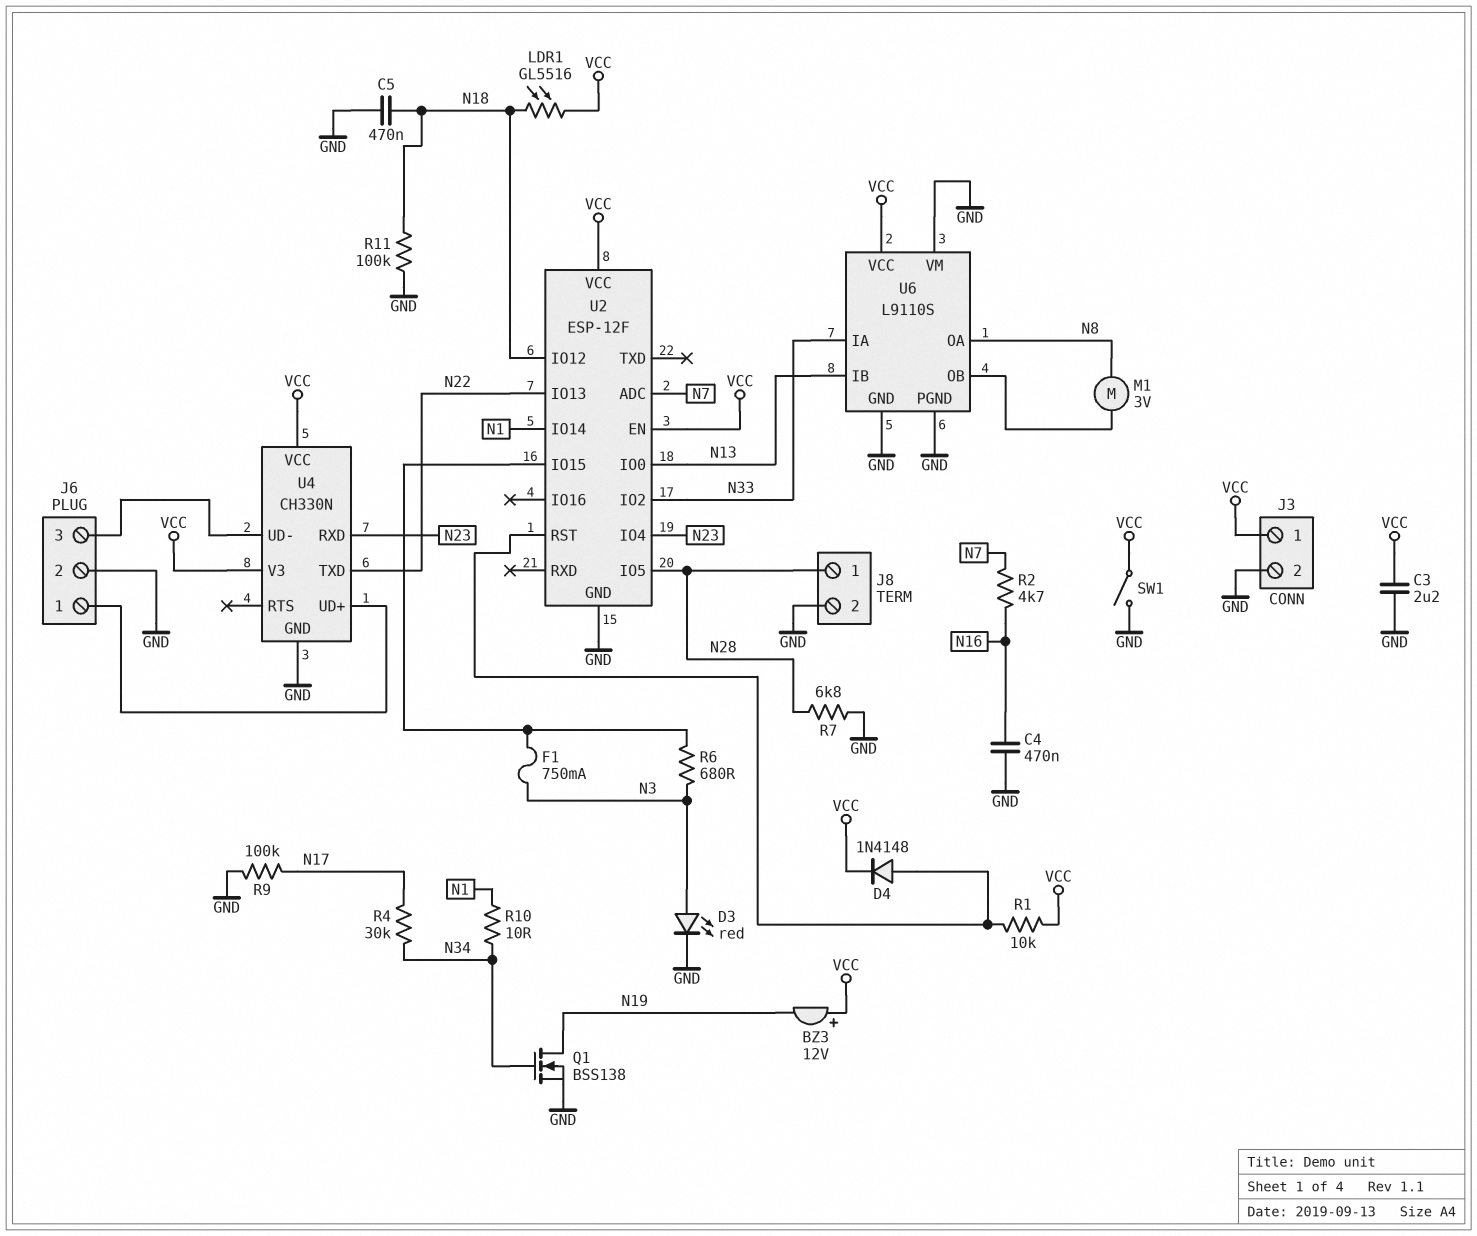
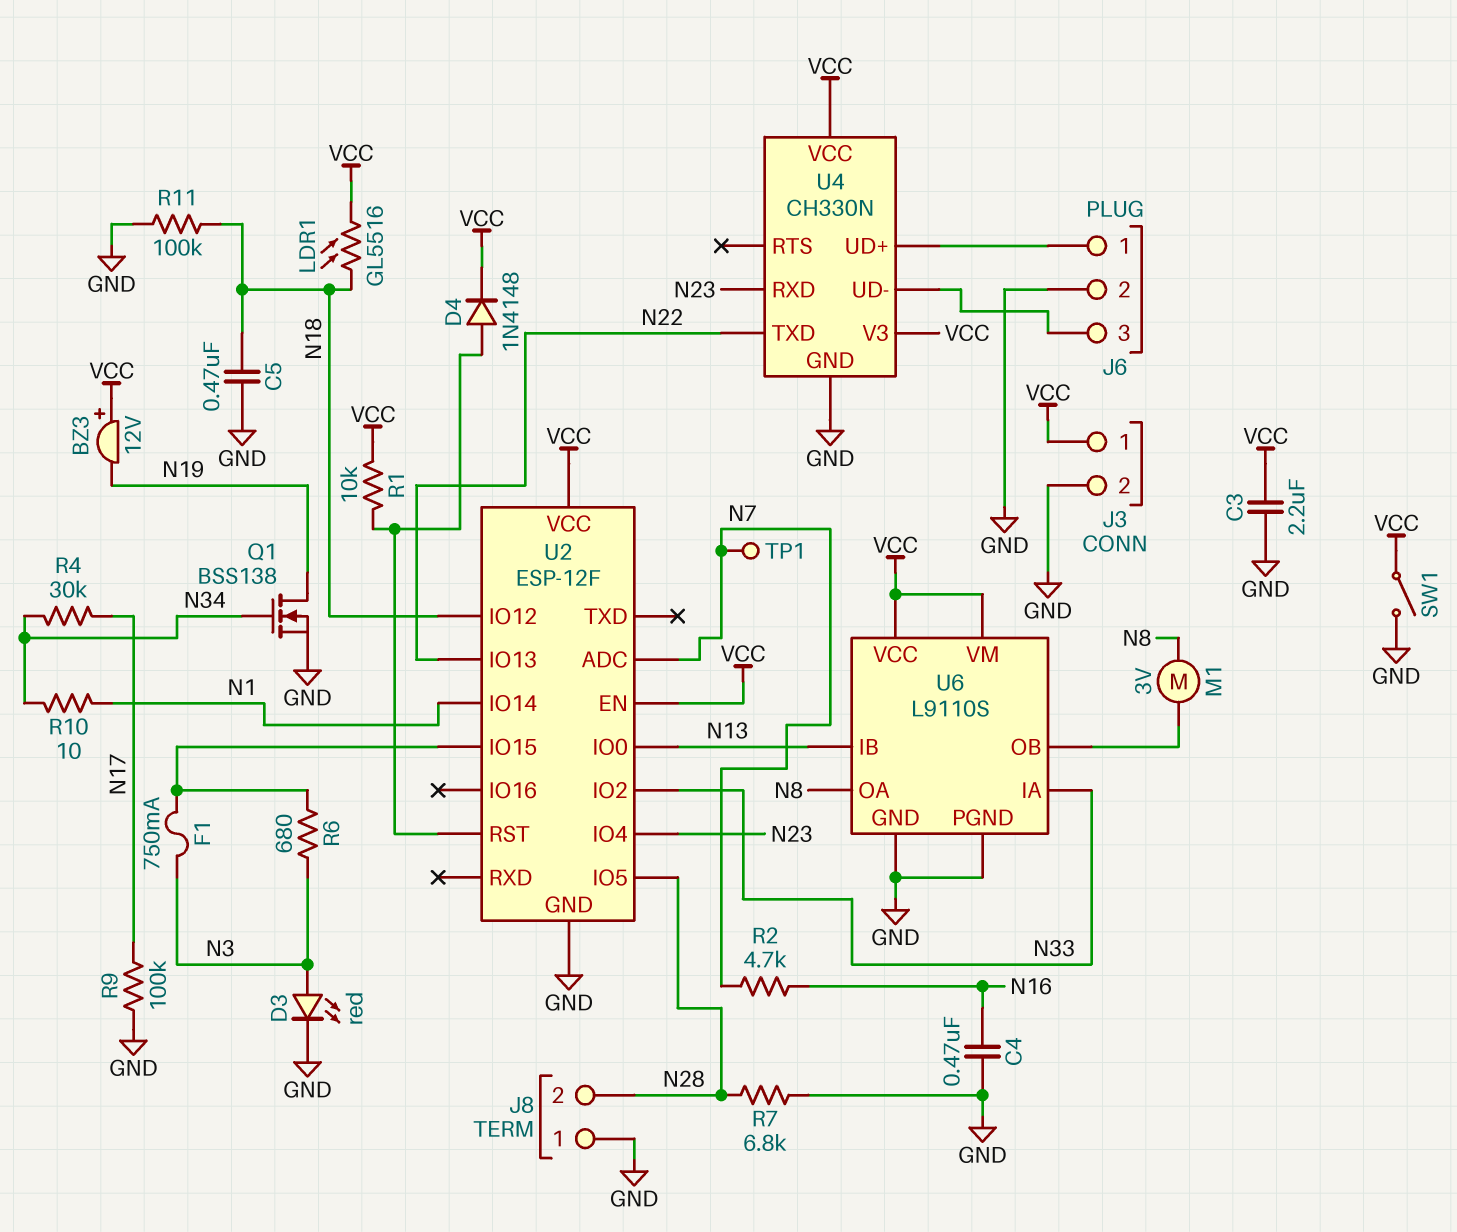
J8 pin 1: N28 -> GND
J8 pin 2: GND -> N28
TP1: none -> test point (N7)
U6 pin VM: GND -> VCC

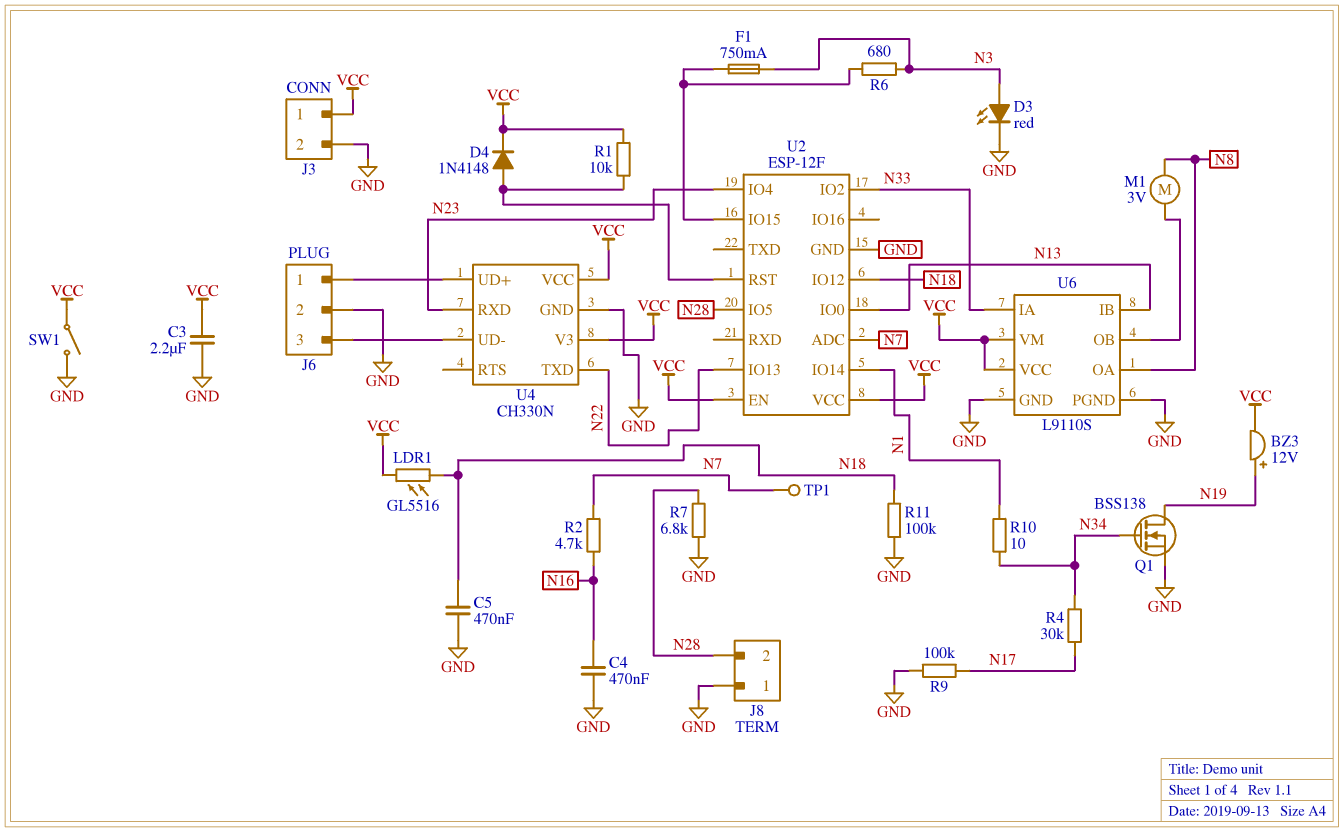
BZ3: buzzer 12V (plus VCC, minus N19) -> buzzer 12V (plus N19, minus VCC)

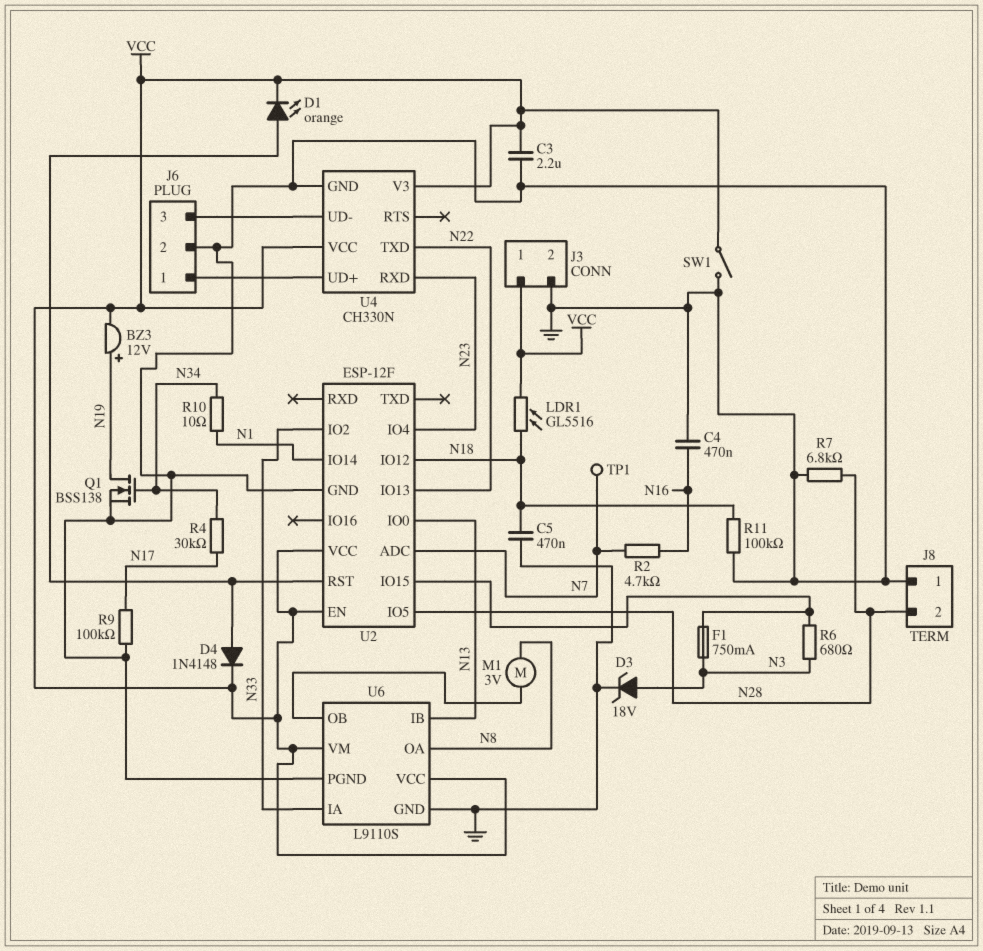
D1: none -> LED orange (A U2/RST, K VCC)
D3: LED red (A N3, K GND) -> zener 18V (A N3, K GND)
R1: 10k (U2/RST, VCC) -> none

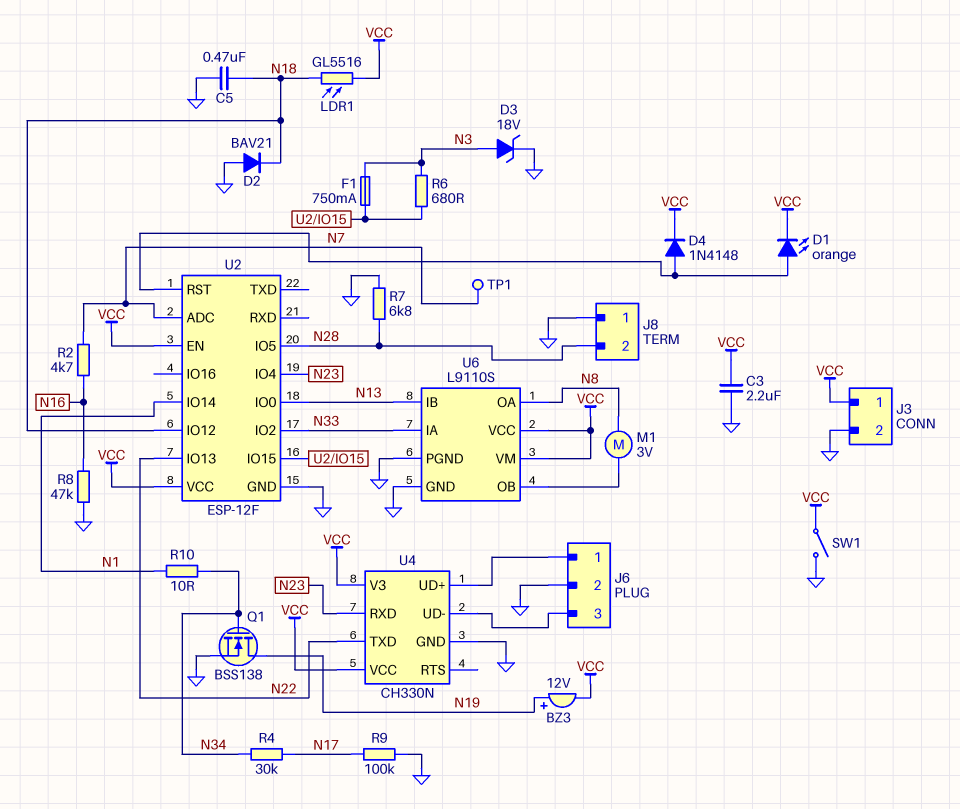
C4: 470nF (GND, N16) -> none
D2: none -> diode BAV21 (A GND, K N18)
R8: none -> 47k (GND, N16)
R11: 100k (GND, N18) -> none

